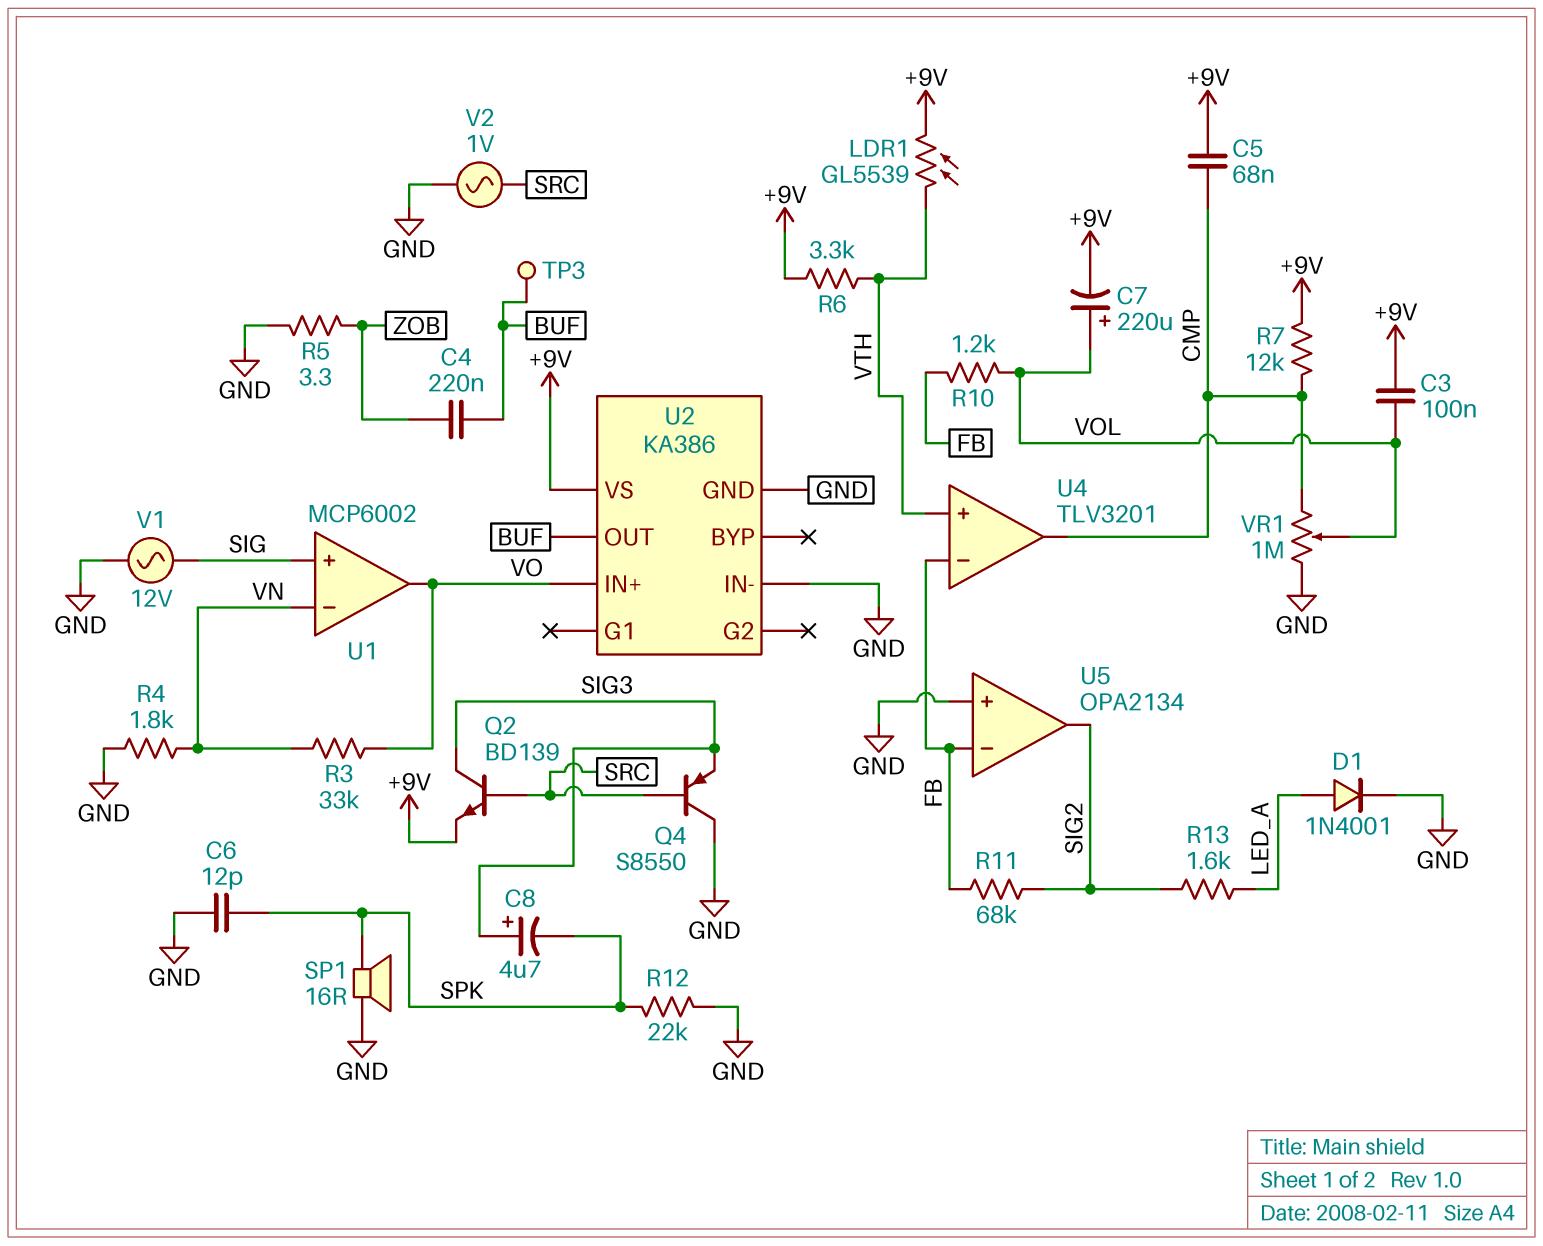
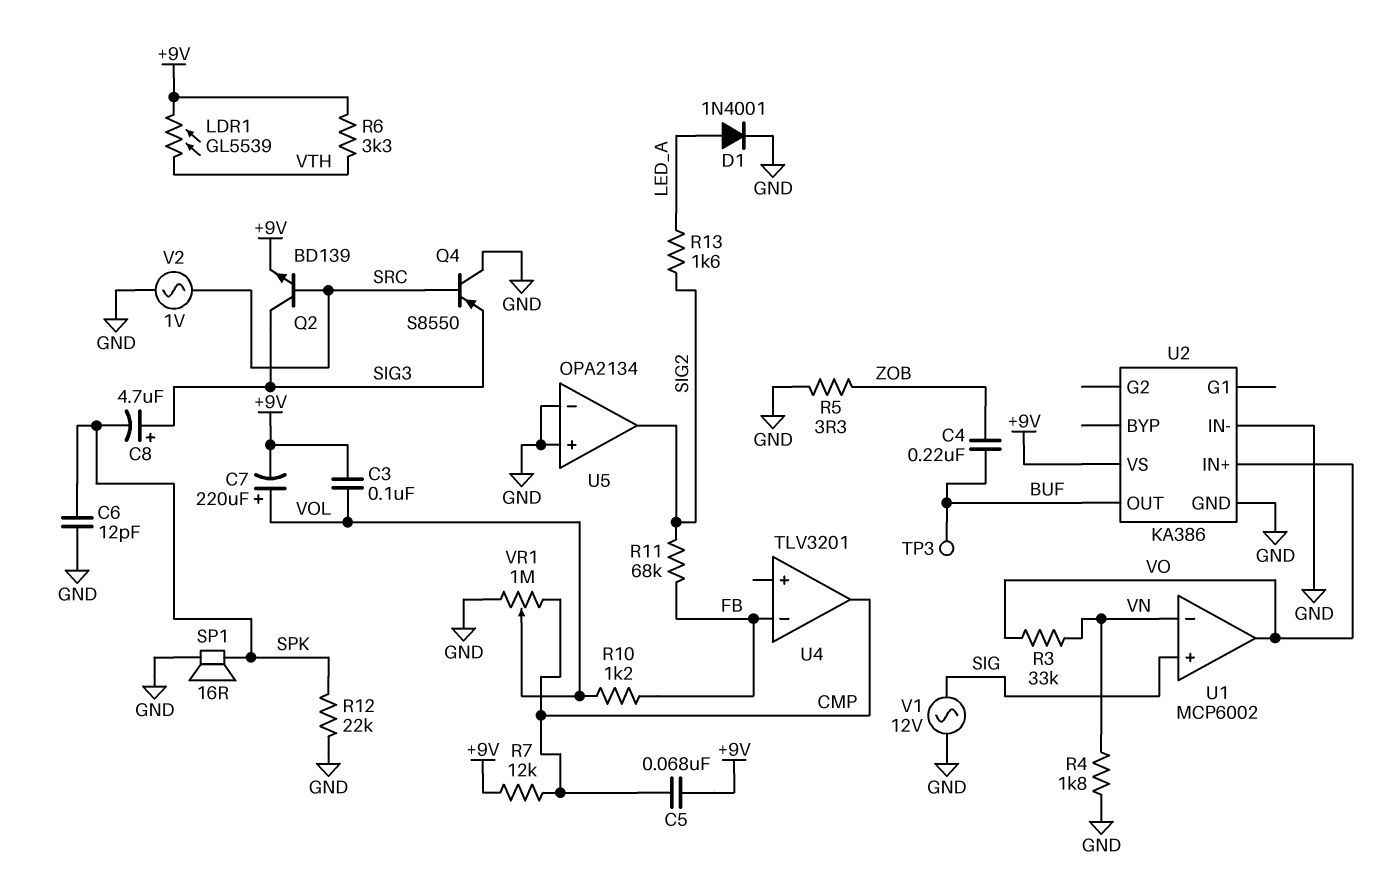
U4 pin in+: VTH -> none
U5 pin in-: FB -> GND

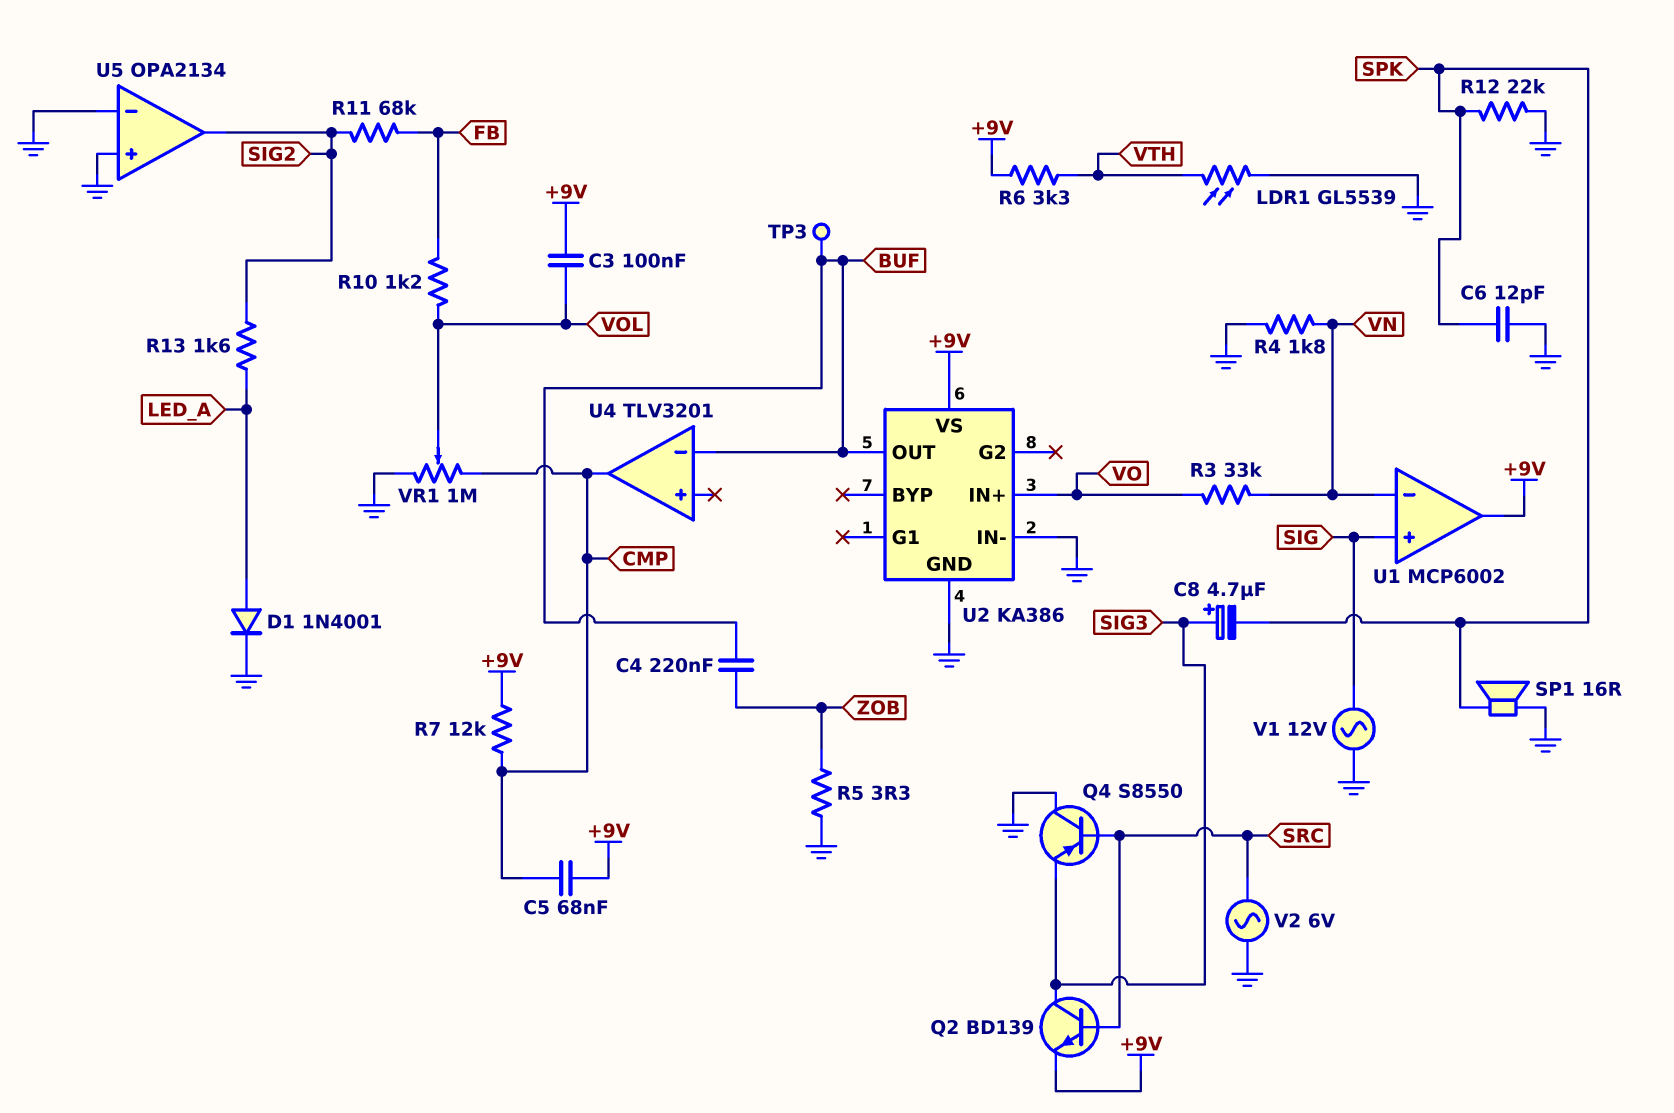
C7: 220uF (plus VOL, minus +9V) -> none
LDR1: GL5539 (+9V, VTH) -> GL5539 (GND, VTH)
U1 pin out: VO -> +9V
U4 pin in-: FB -> BUF
V2: AC 1V (GND, SRC) -> AC 6V (GND, SRC)

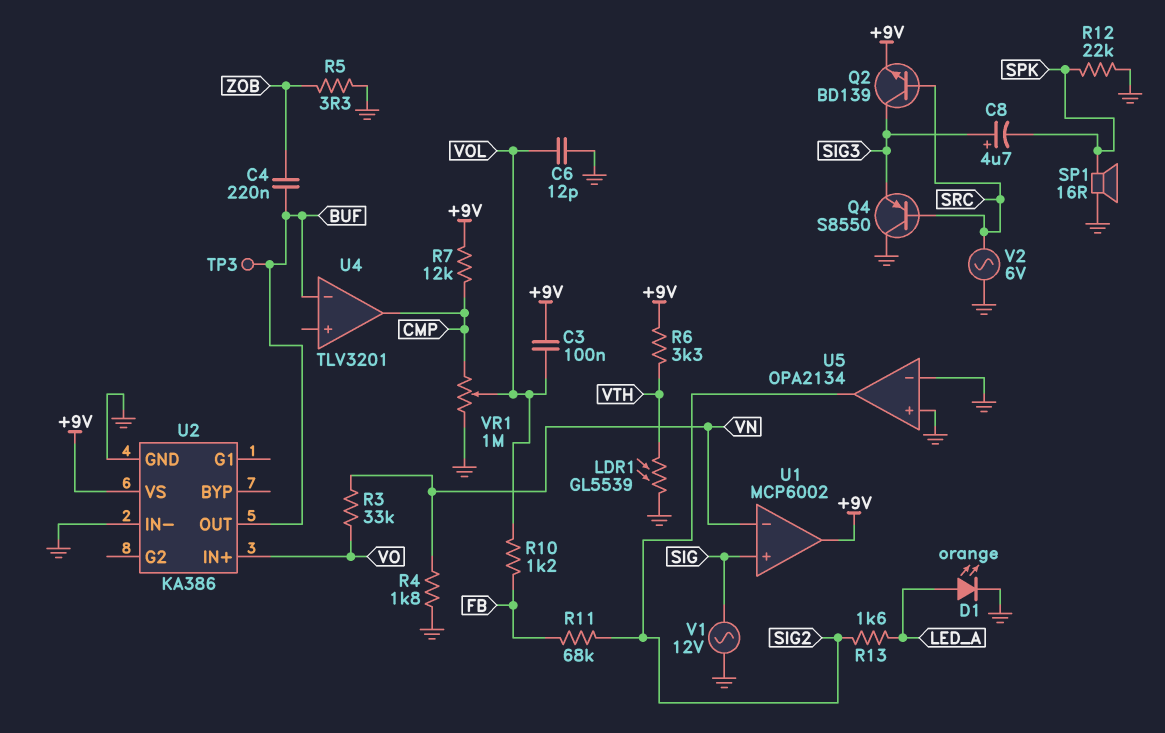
C5: 68nF (+9V, CMP) -> none
C6: 12pF (GND, SPK) -> 12pF (GND, VOL)
D1: diode 1N4001 (A LED_A, K GND) -> LED orange (A LED_A, K GND)

